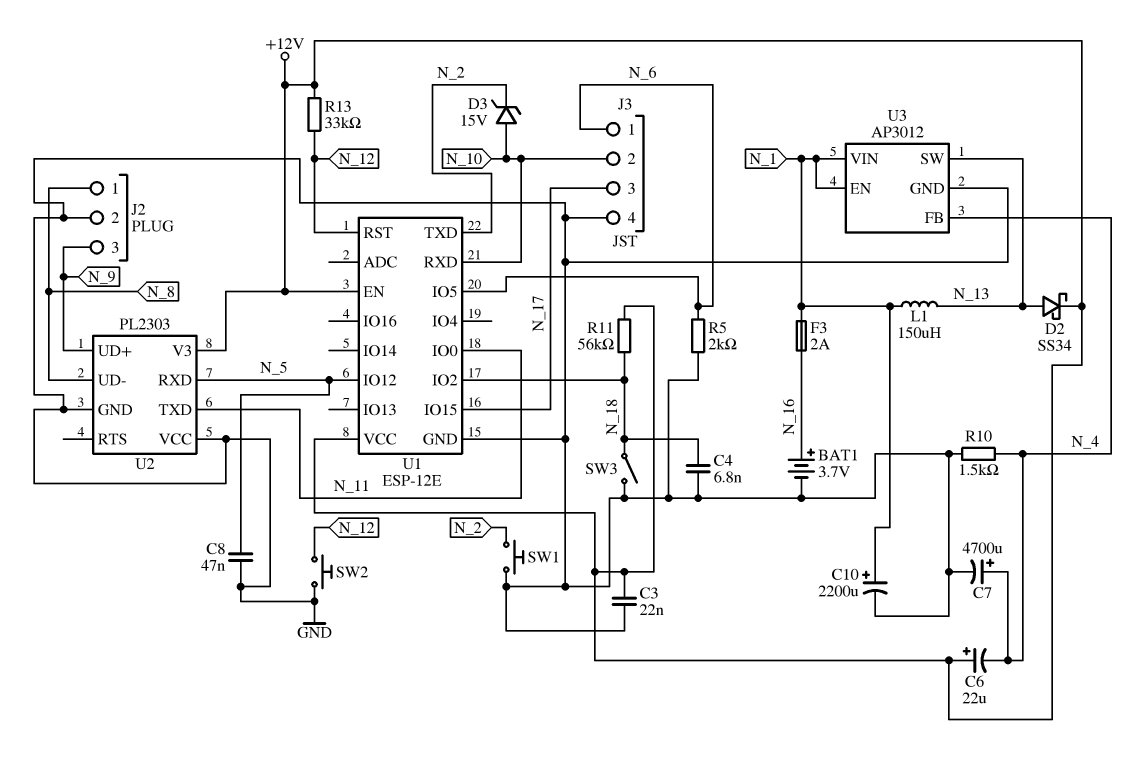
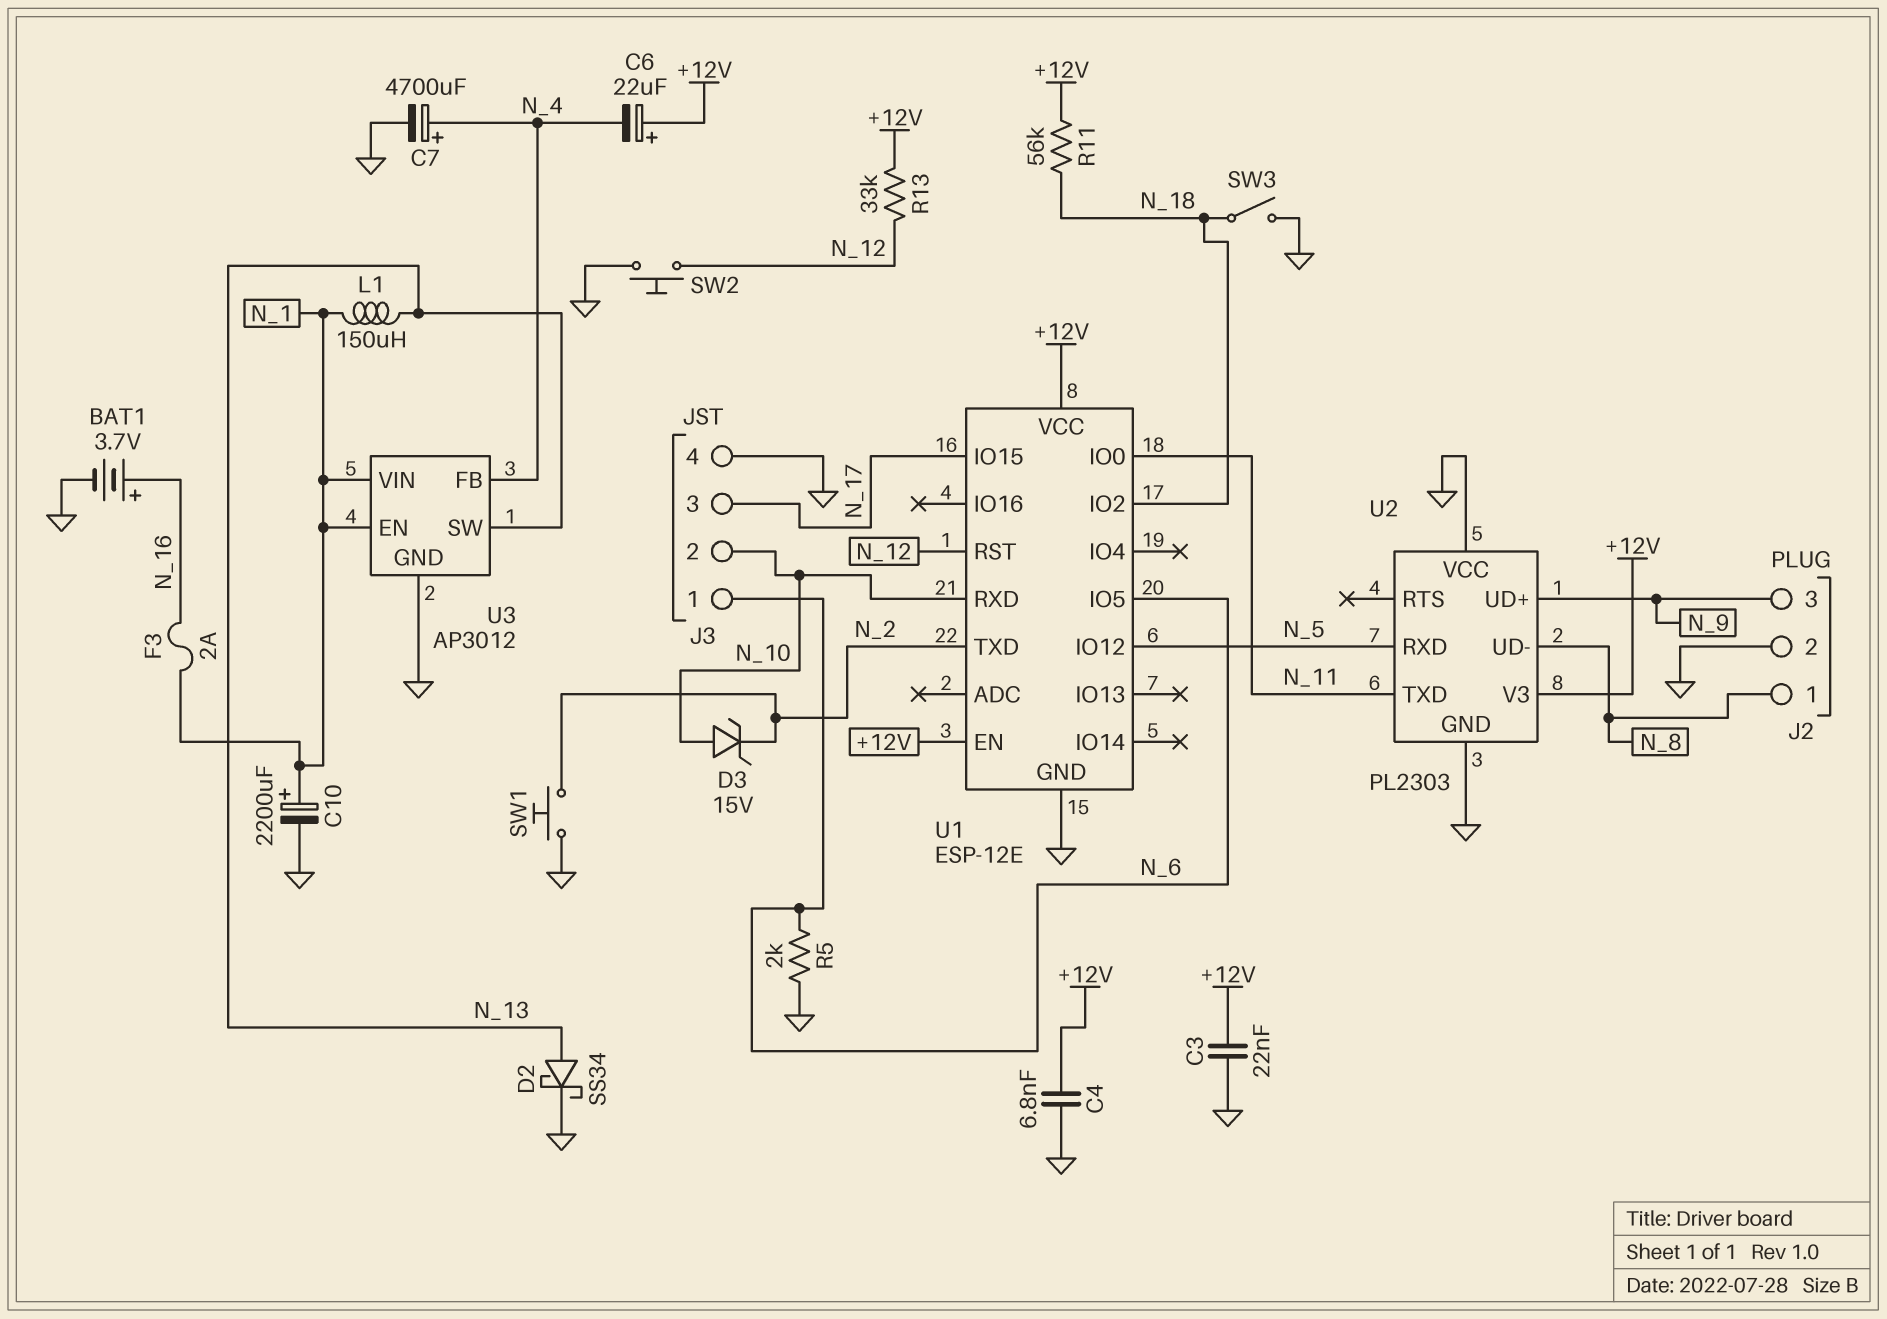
C4: 6.8nF (GND, N_18) -> 6.8nF (+12V, GND)
C8: 47nF (GND, N_5) -> none
D2: schottky SS34 (A N_13, K +12V) -> schottky SS34 (A N_13, K GND)
R10: 1.5k (GND, N_4) -> none

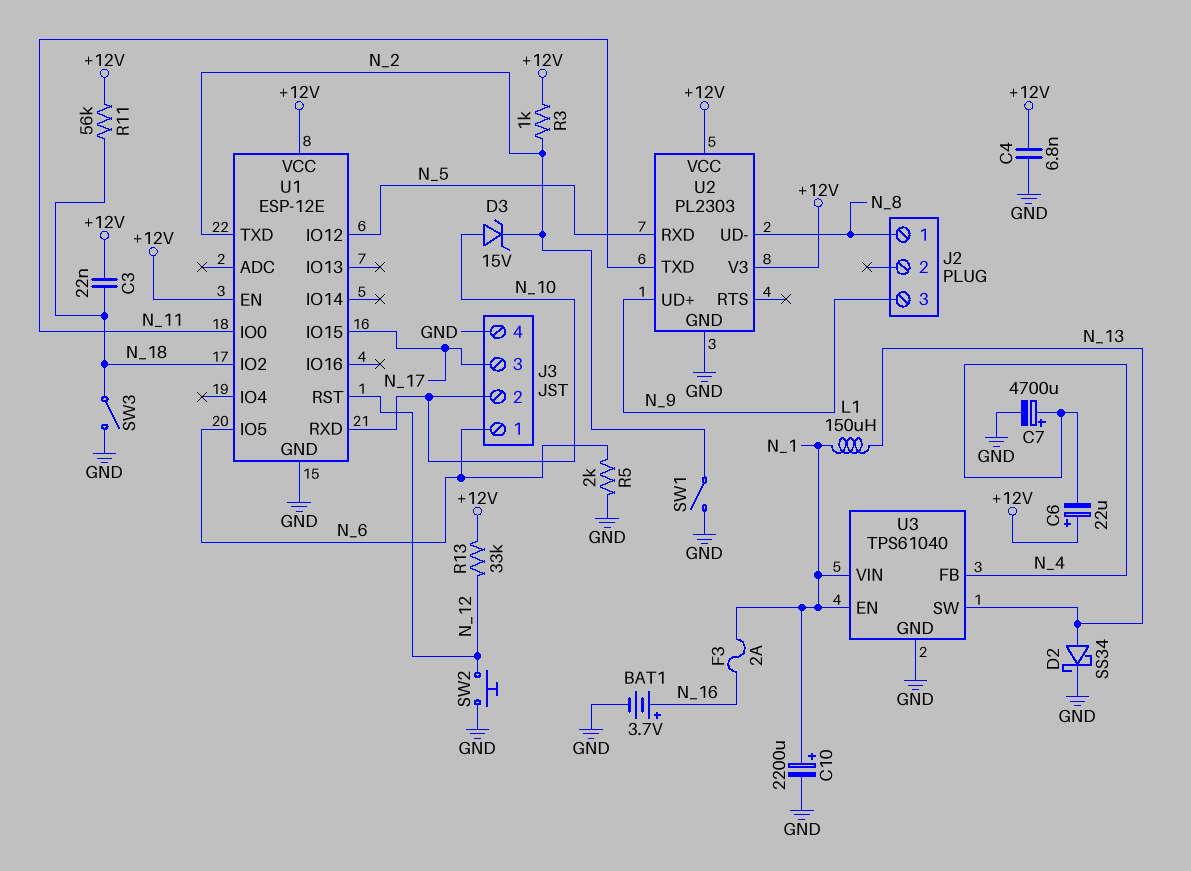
C3: 22nF (+12V, GND) -> 22nF (+12V, N_18)
J2 pin 2: GND -> none
R3: none -> 1k (+12V, N_2)
SW1: button (GND, N_2) -> switch (GND, N_2)
U2 pin VCC: GND -> +12V
U3: AP3012 -> TPS61040

